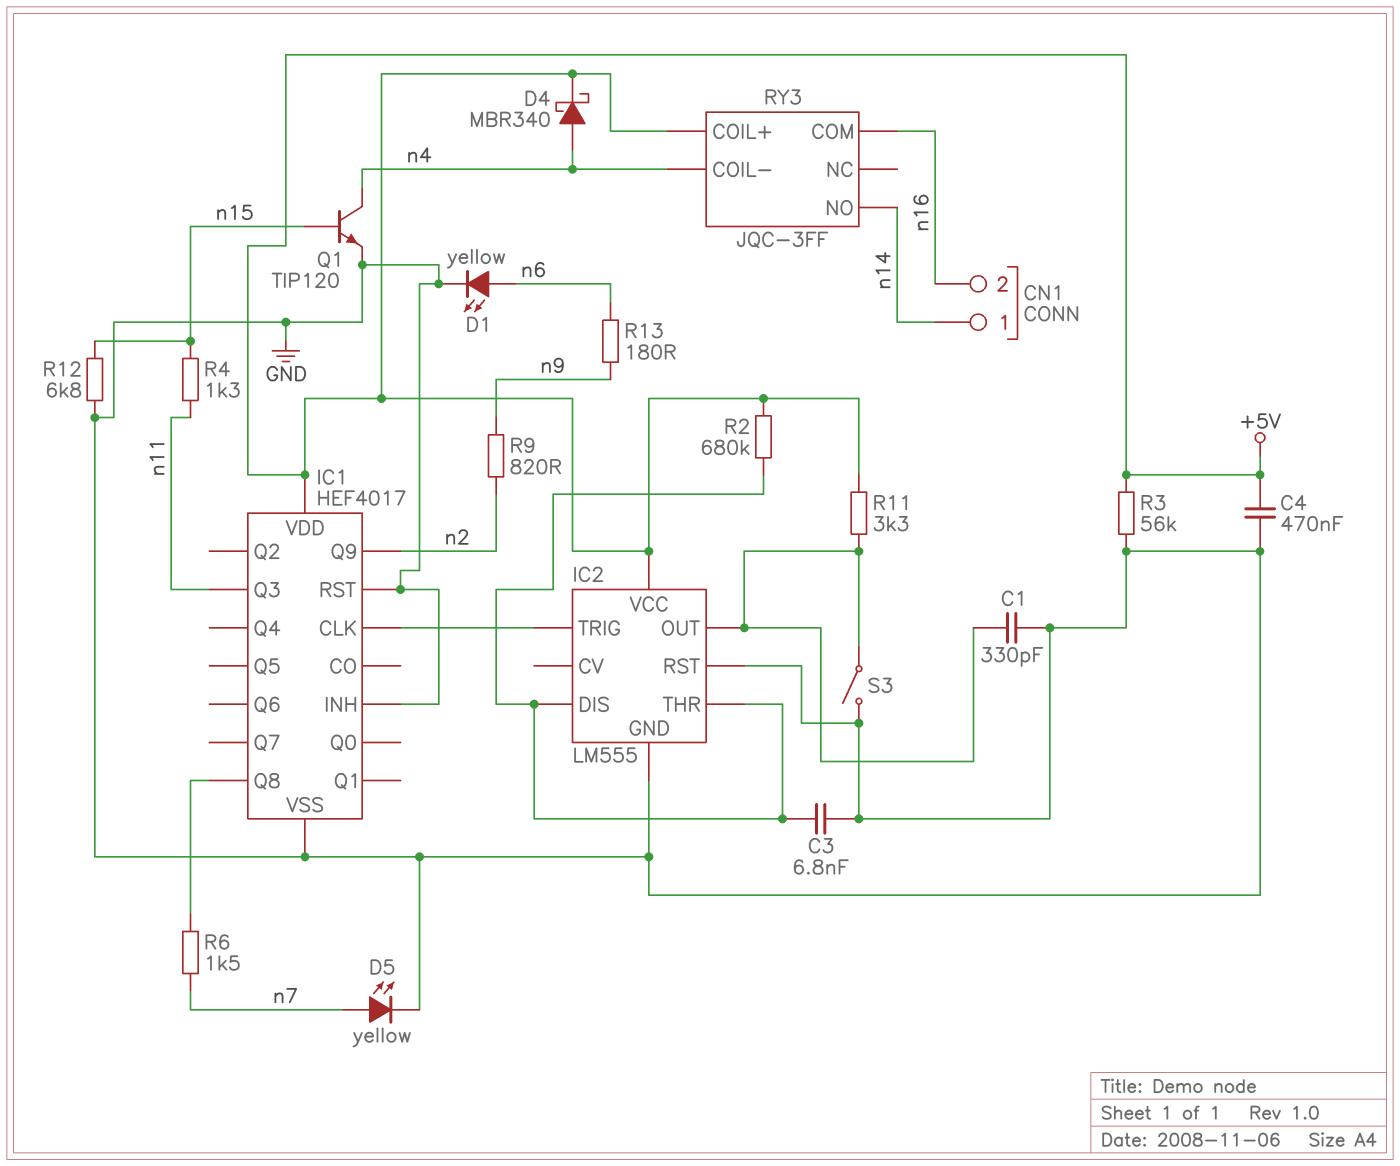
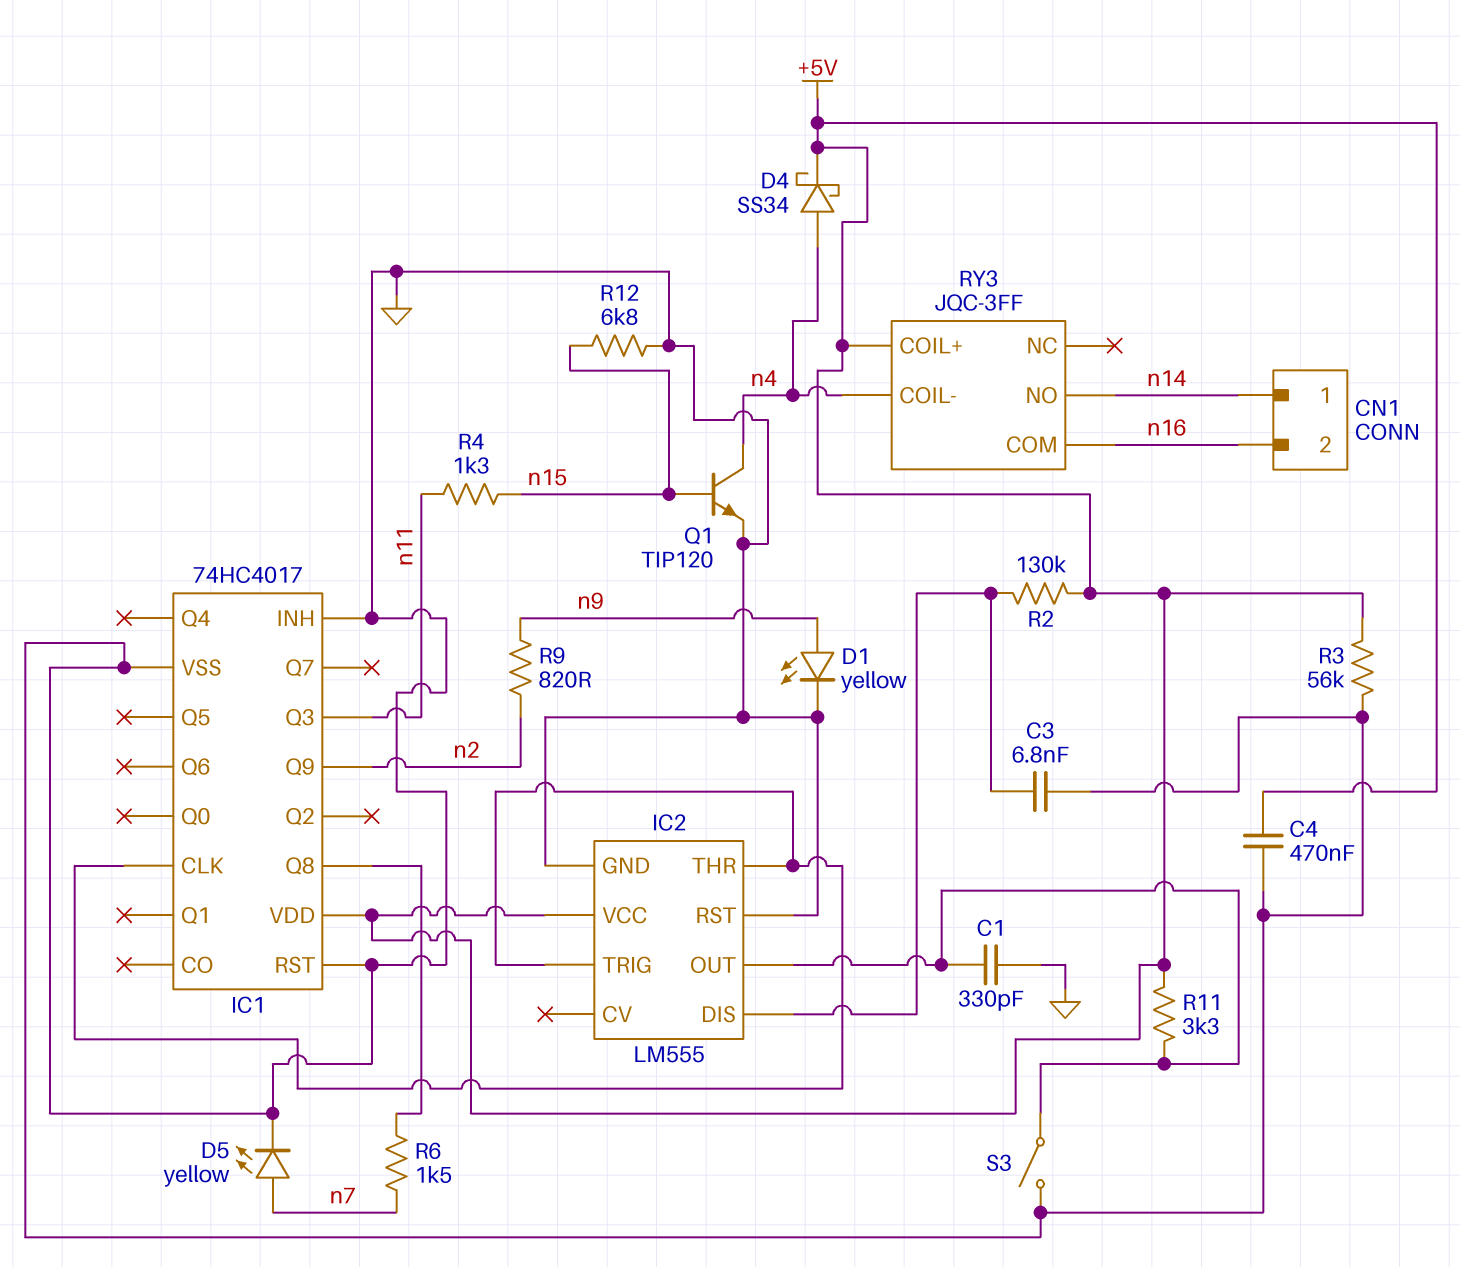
D1: LED yellow (A n6, K GND) -> LED yellow (A n9, K GND)
D4: schottky MBR340 (A n4, K +5V) -> schottky SS34 (A n4, K +5V)
IC1: HEF4017 -> 74HC4017
IC2 pin THR: IC2/DIS -> IC1/CLK
R2: 680k (+5V, IC2/DIS) -> 130k (+5V, IC2/DIS)
R13: 180 (n6, n9) -> none

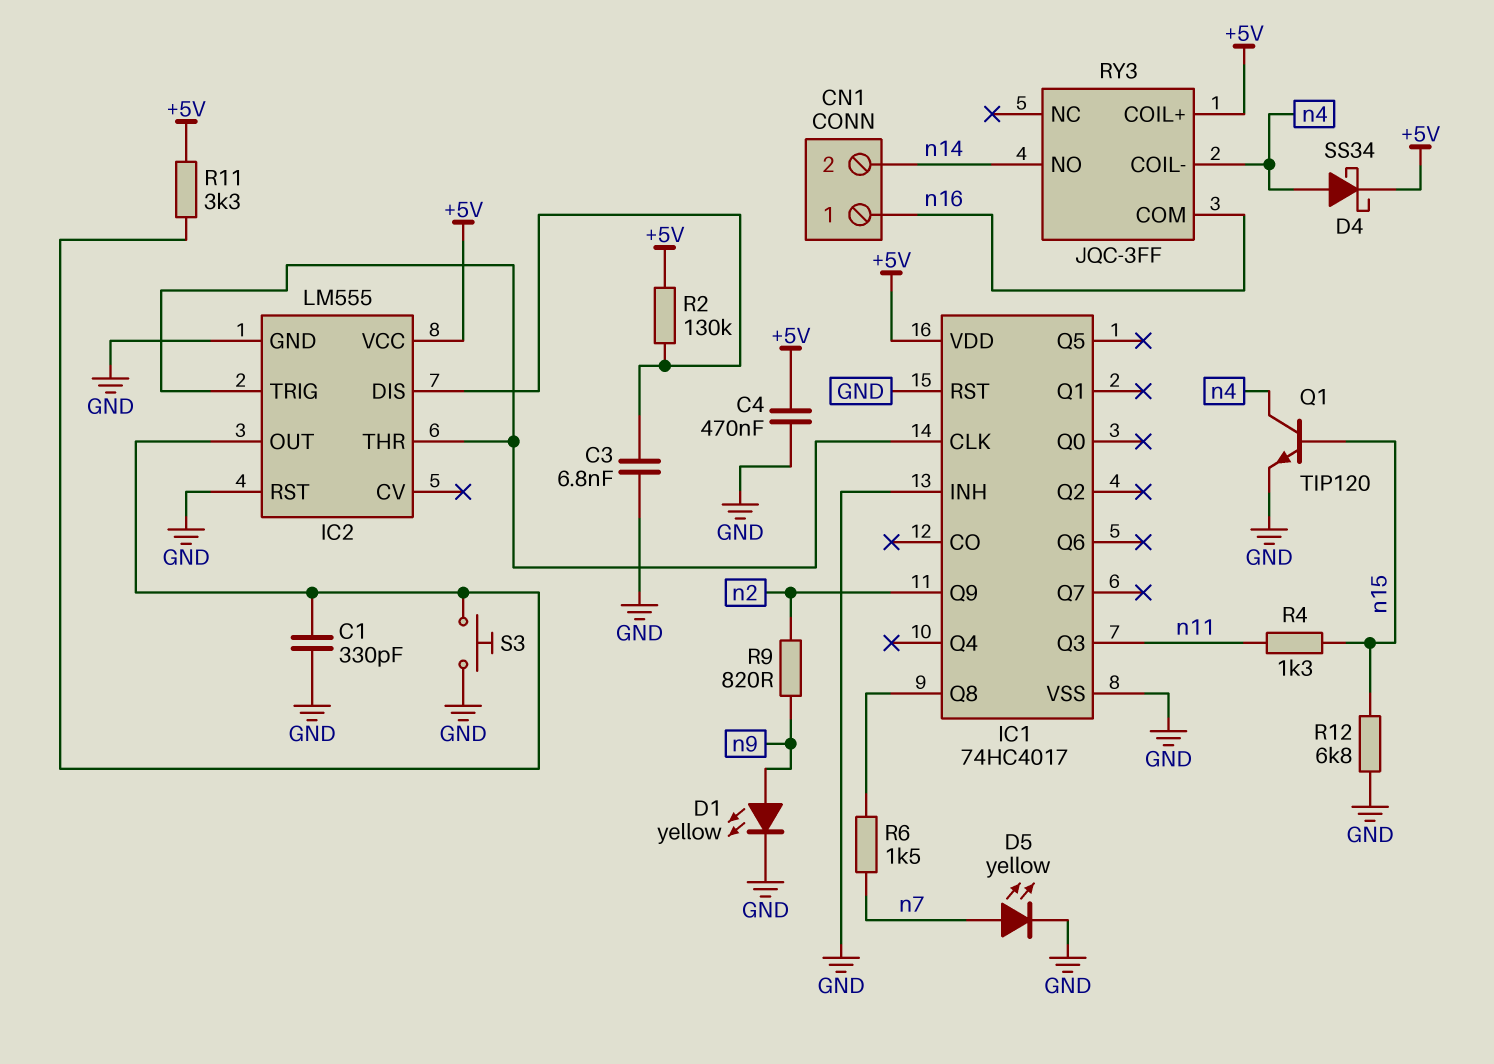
CN1 pin 1: n14 -> n16
CN1 pin 2: n16 -> n14
R3: 56k (+5V, GND) -> none
S3: switch (GND, IC2/OUT) -> button (GND, IC2/OUT)

